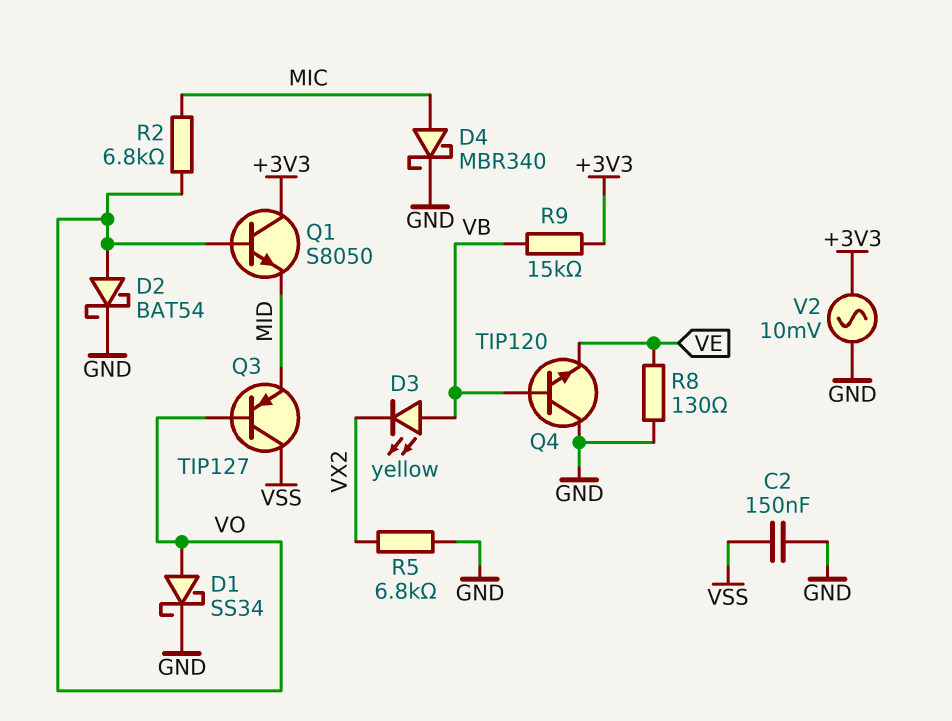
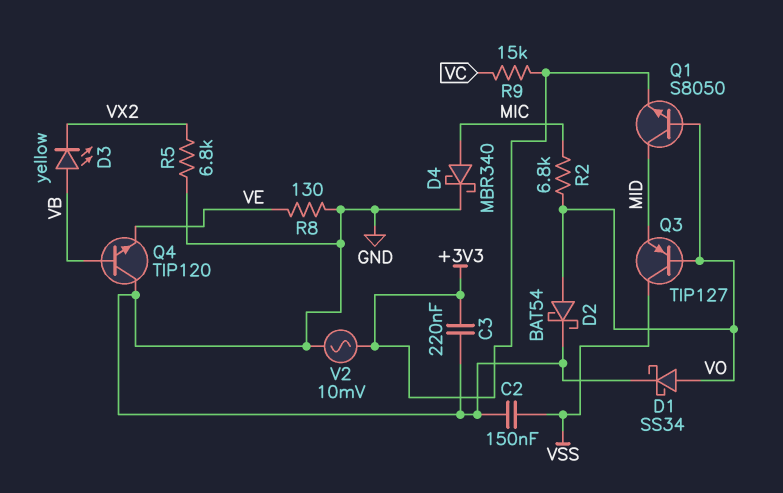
C3: none -> 220nF (+3V3, GND)
Q1: NPN S8050 (B VO, C +3V3, E MID) -> NPN S8050 (B VO, C MID, E +3V3)
R9: 15k (+3V3, VB) -> 15k (+3V3, VC)

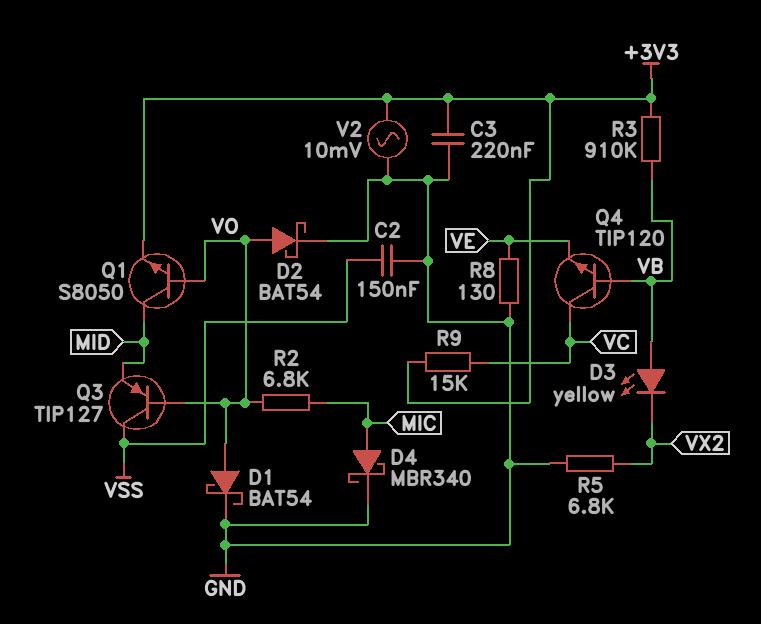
D1: schottky SS34 (A VO, K GND) -> schottky BAT54 (A VO, K GND)
Q4: NPN TIP120 (B VB, C GND, E VE) -> NPN TIP120 (B VB, C VC, E VE)
R3: none -> 910k (+3V3, VB)

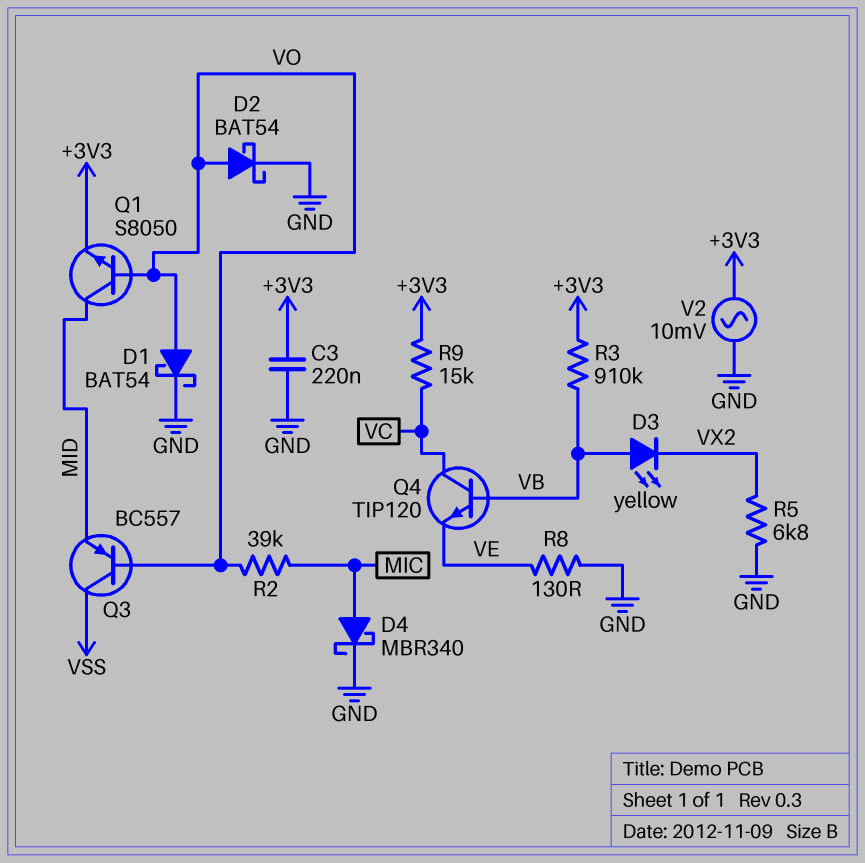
C2: 150nF (GND, VSS) -> none
Q3: PNP TIP127 (B VO, C VSS, E MID) -> PNP BC557 (B VO, C VSS, E MID)
R2: 6.8k (MIC, VO) -> 39k (MIC, VO)

